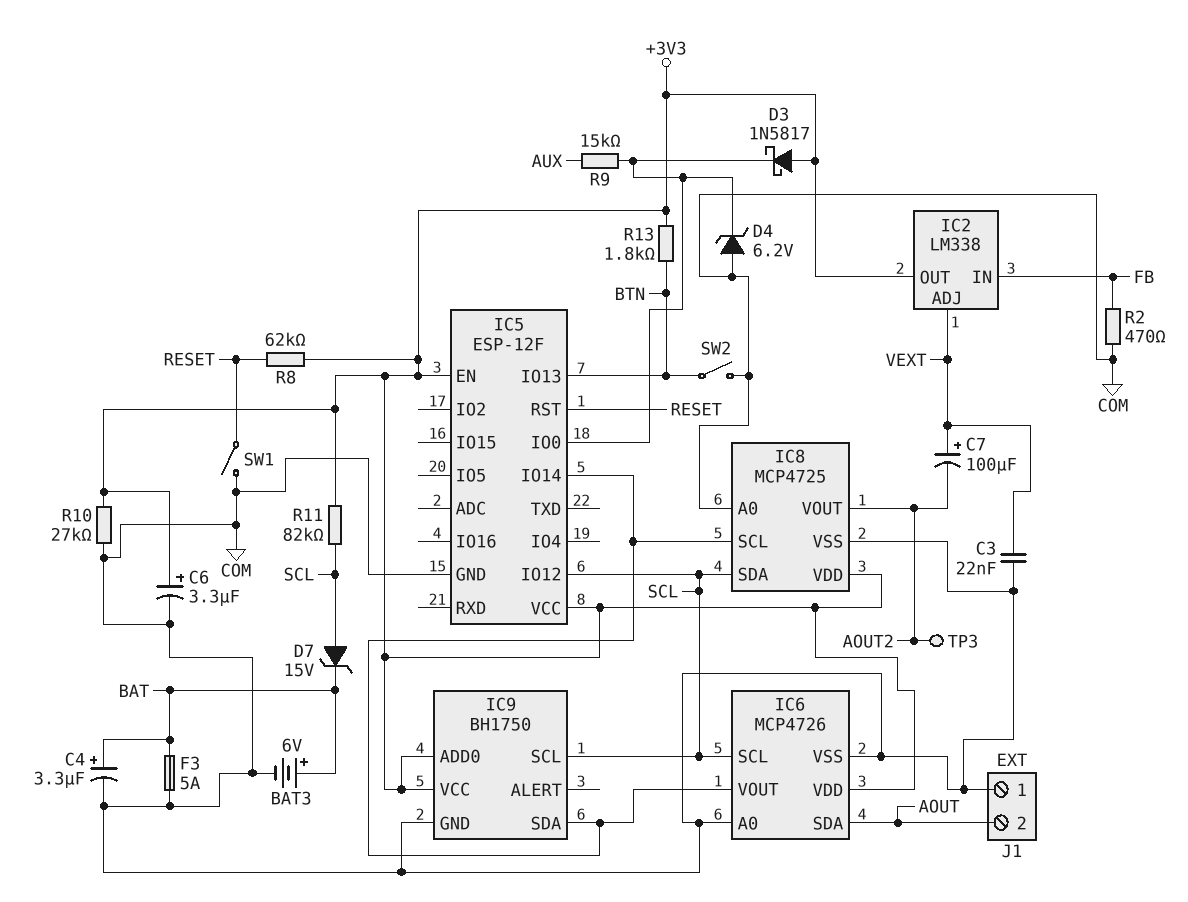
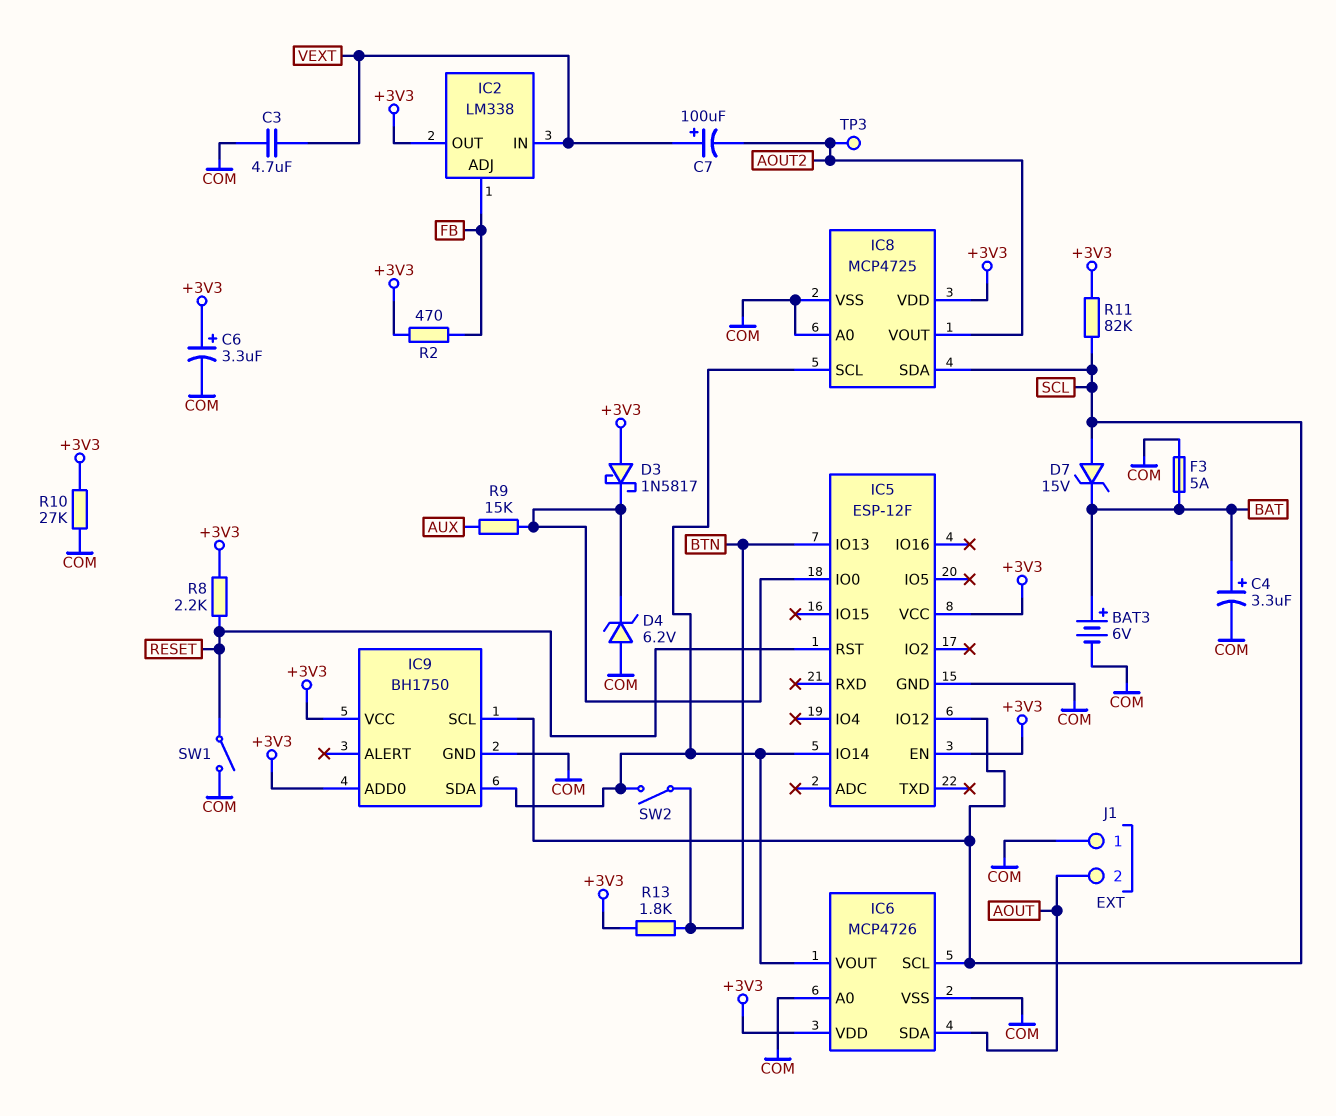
C3: 22nF (COM, VEXT) -> 4.7uF (COM, VEXT)
IC2 pin ADJ: VEXT -> FB
IC2 pin IN: FB -> VEXT
R2: 470 (COM, FB) -> 470 (+3V3, FB)
R8: 62k (+3V3, RESET) -> 2.2k (+3V3, RESET)
SW2: switch (BTN, COM) -> switch (BTN, IC5/IO14)

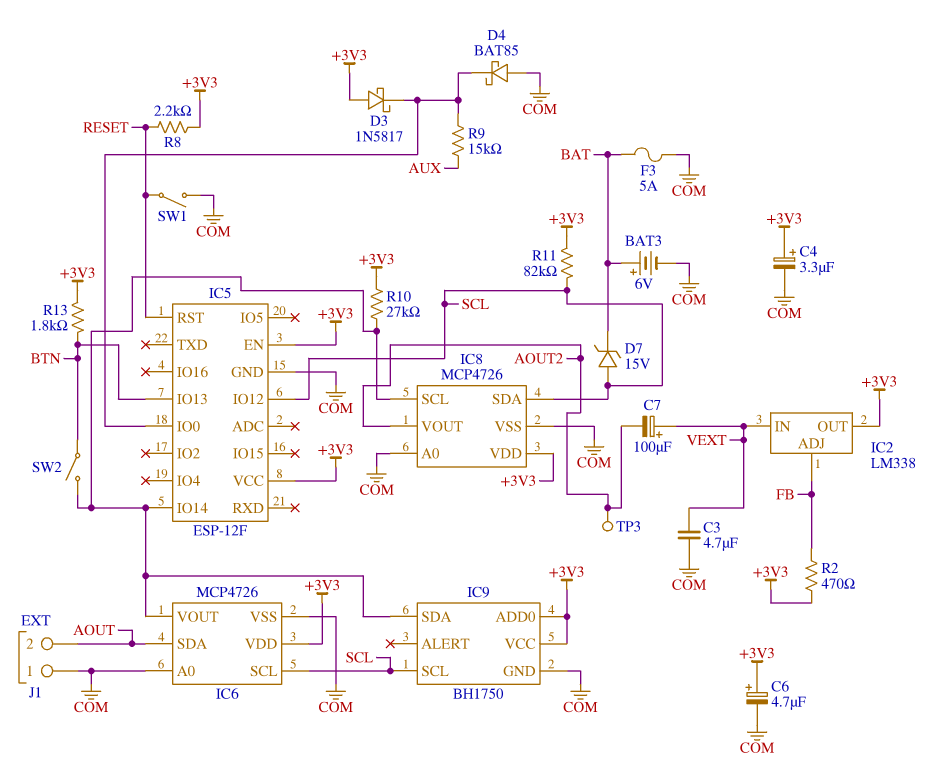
C4: 3.3uF (plus BAT, minus COM) -> 3.3uF (plus +3V3, minus COM)
C6: 3.3uF (plus +3V3, minus COM) -> 4.7uF (plus +3V3, minus COM)
D4: zener 6.2V (A COM, K IC5/IO0) -> schottky BAT85 (A COM, K IC5/IO0)
IC8: MCP4725 -> MCP4726
R10: 27k (+3V3, COM) -> 27k (+3V3, IC5/IO14)

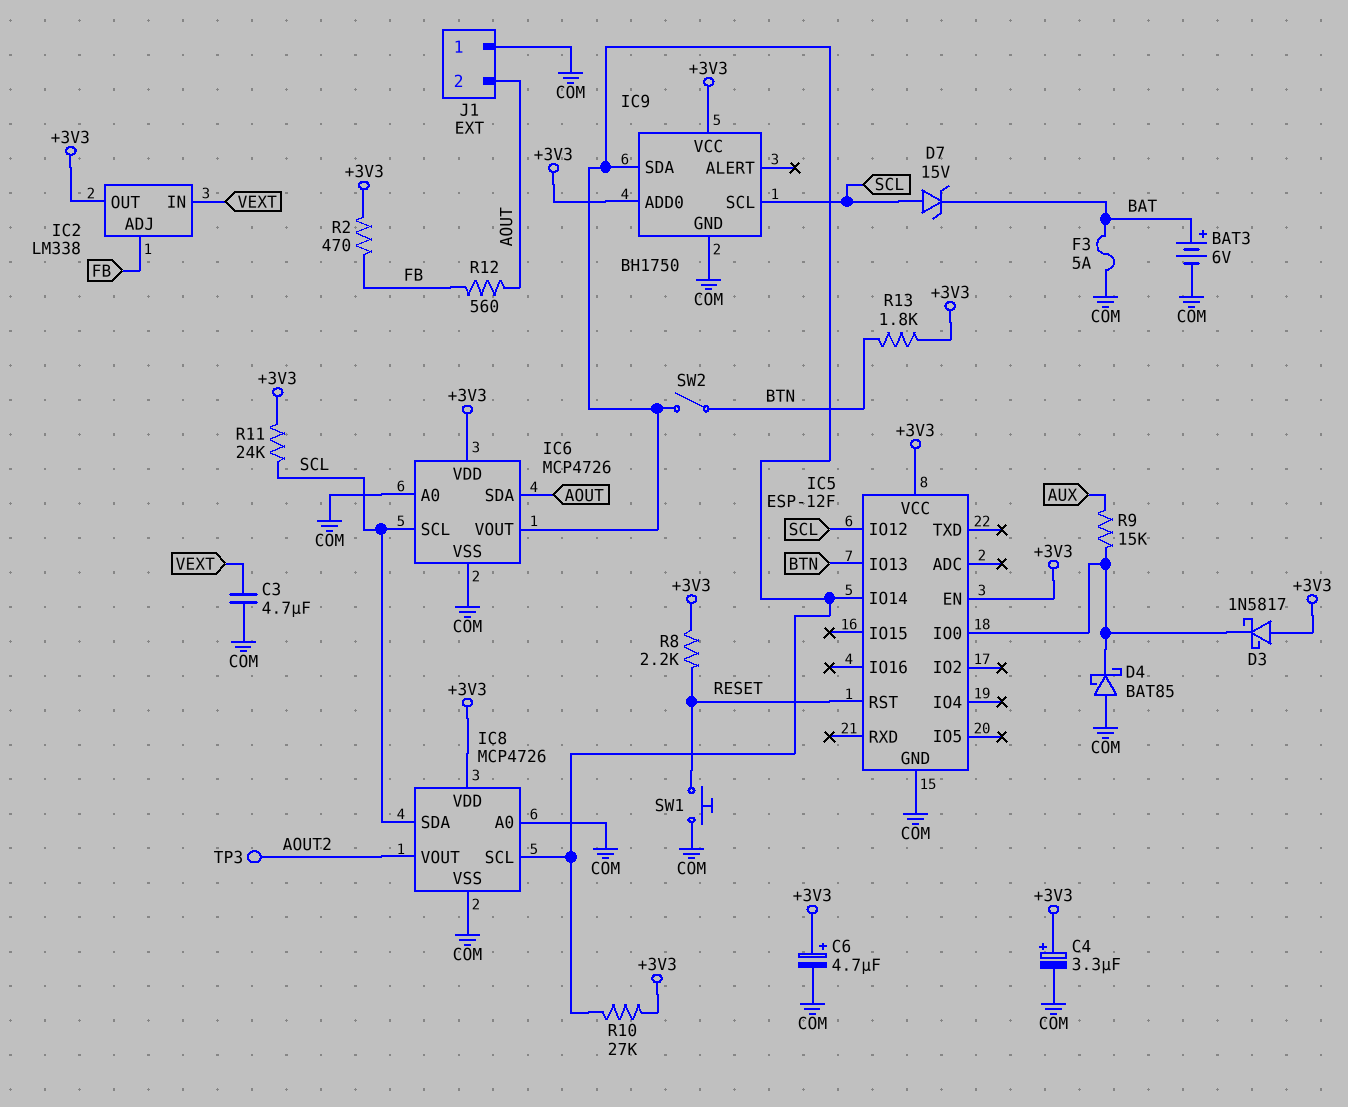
C7: 100uF (plus VEXT, minus AOUT2) -> none
R11: 82k (+3V3, SCL) -> 24k (+3V3, SCL)
R12: none -> 560 (AOUT, FB)
SW1: switch (COM, RESET) -> button (COM, RESET)

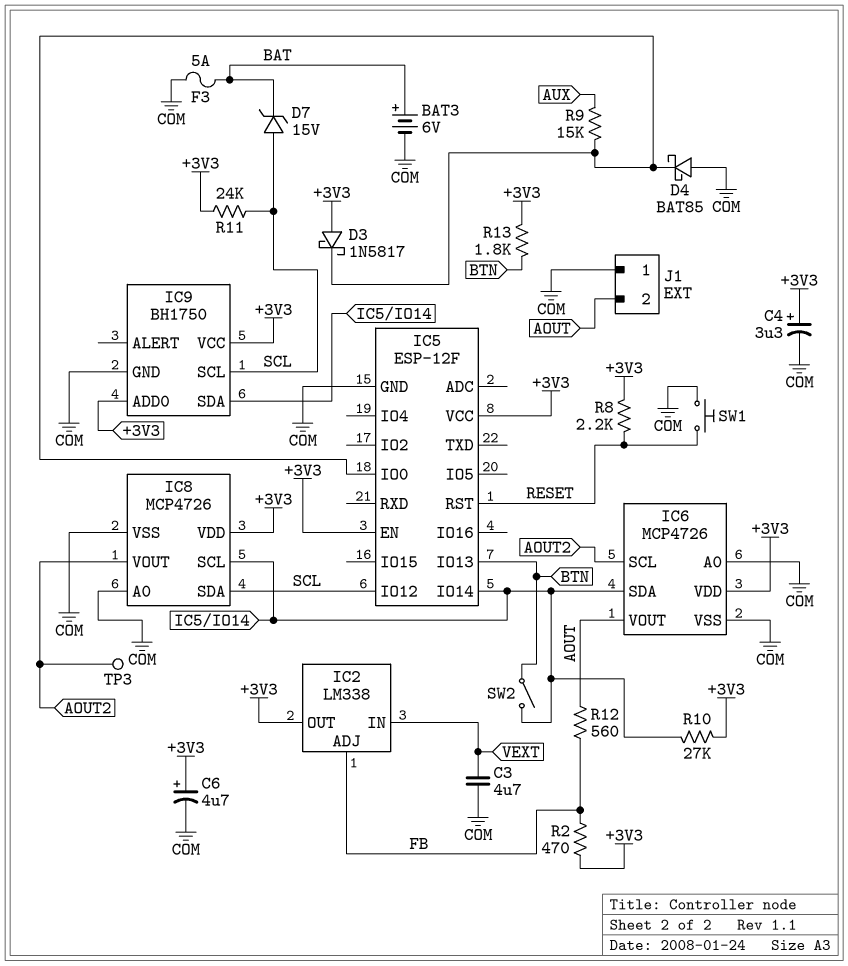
IC6 pin SCL: SCL -> AOUT2
IC6 pin SDA: AOUT -> IC5/IO14
IC6 pin VOUT: IC5/IO14 -> AOUT

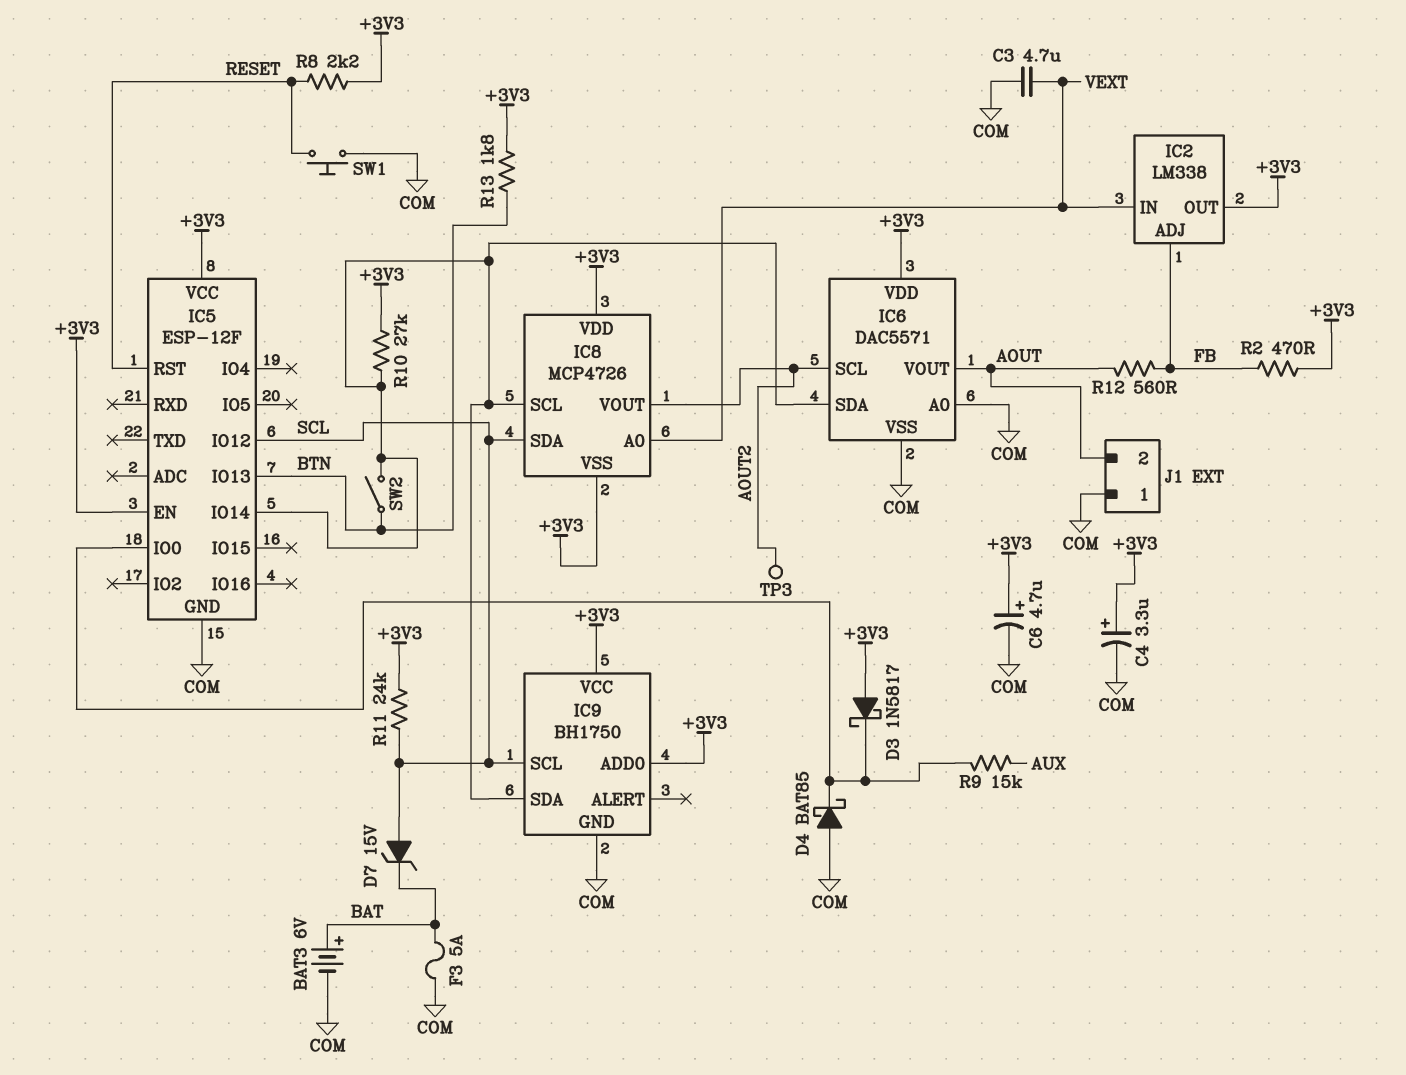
IC6: MCP4726 -> DAC5571
IC8 pin A0: COM -> VEXT
IC8 pin VSS: COM -> +3V3

